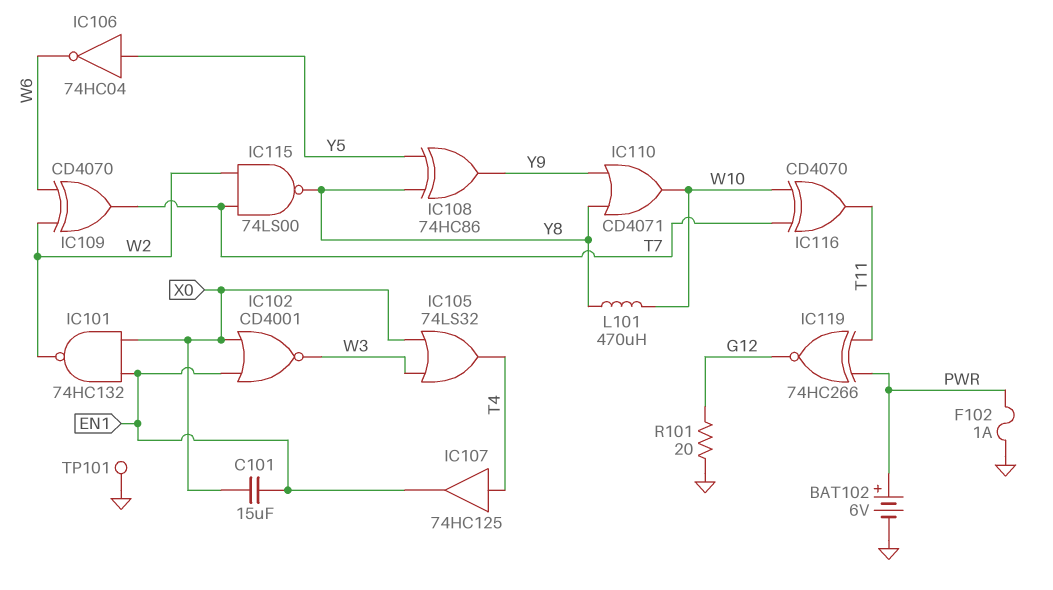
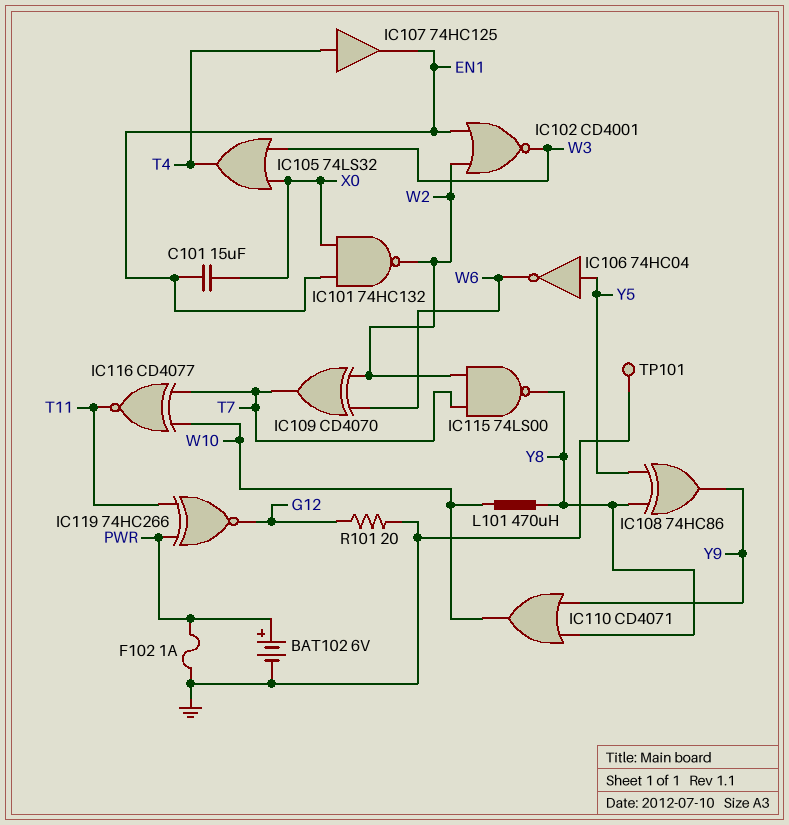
IC102: NOR CD4001 (in EN1, in X0, out W3) -> NOR CD4001 (in EN1, in W2, out W3)
IC116: XOR CD4070 (in T7, in W10, out T11) -> XNOR CD4077 (in T7, in W10, out T11)

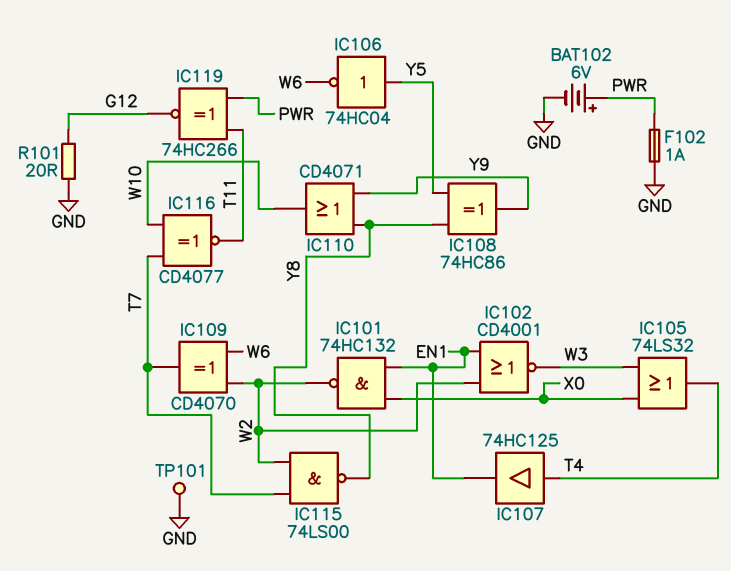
C101: 15uF (EN1, X0) -> none
L101: 470uH (W10, Y8) -> none

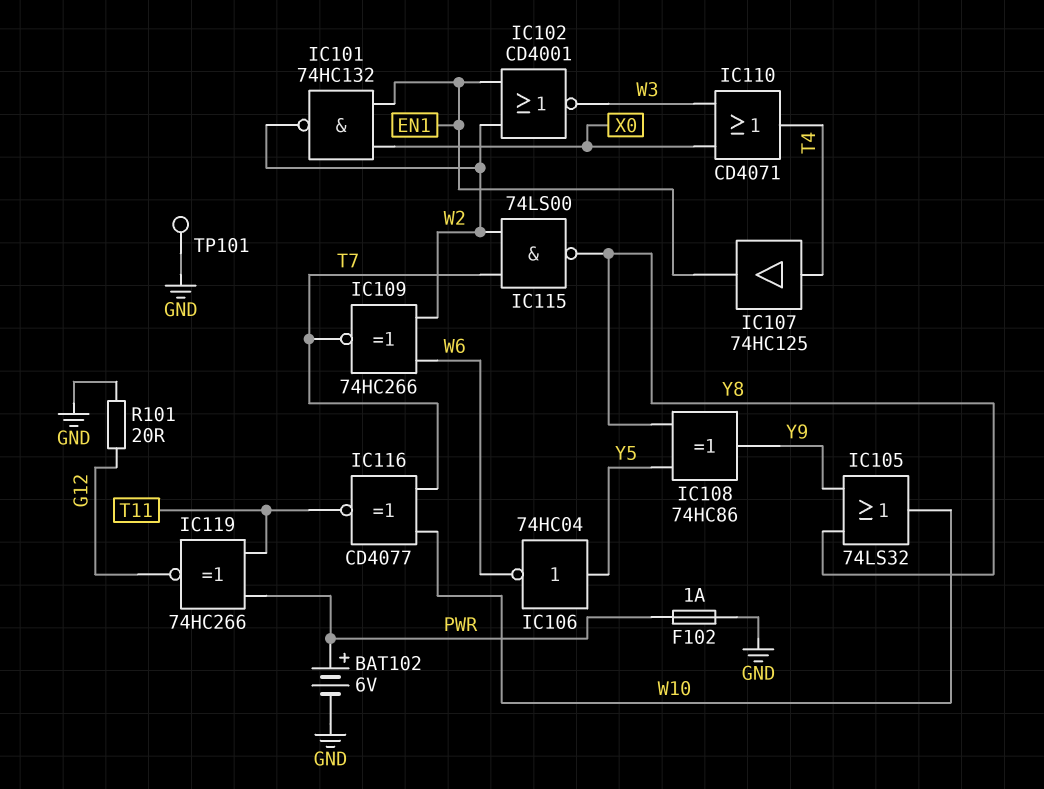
IC105: OR 74LS32 (in W3, in X0, out T4) -> OR 74LS32 (in Y8, in Y9, out W10)
IC109: XOR CD4070 (in W2, in W6, out T7) -> XNOR 74HC266 (in W2, in W6, out T7)
IC110: OR CD4071 (in Y8, in Y9, out W10) -> OR CD4071 (in W3, in X0, out T4)

